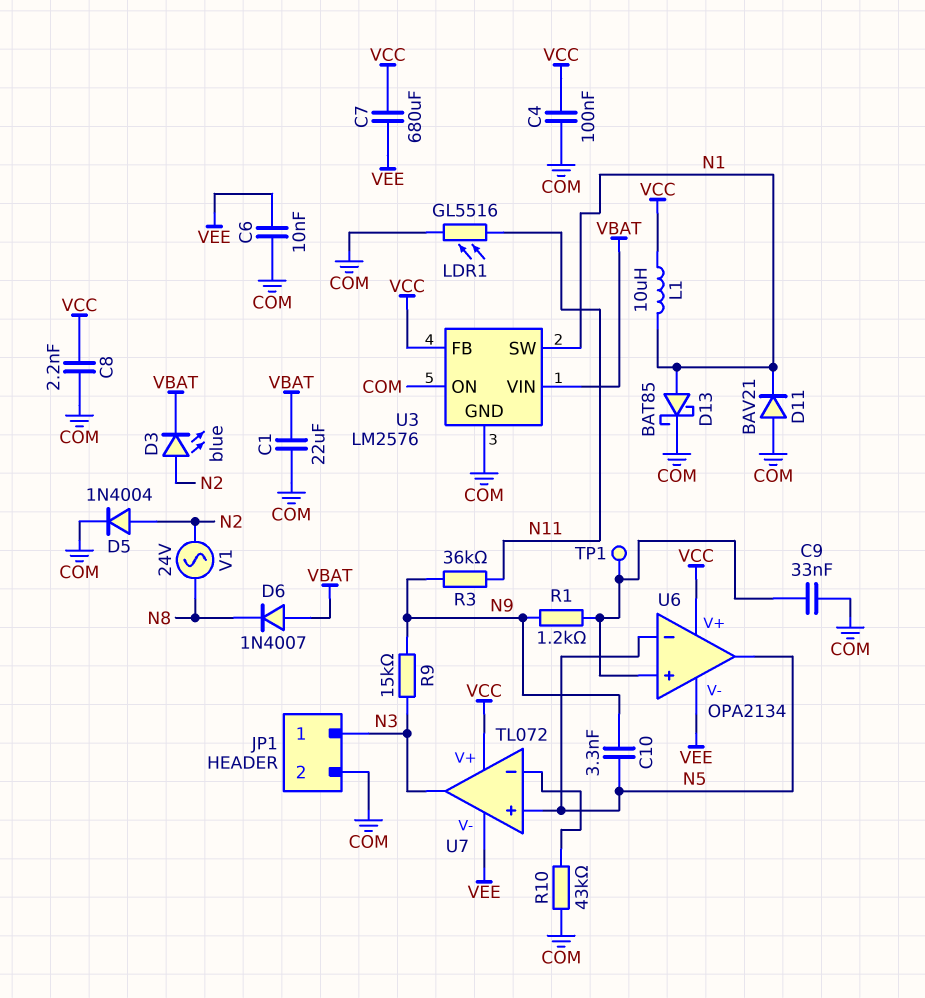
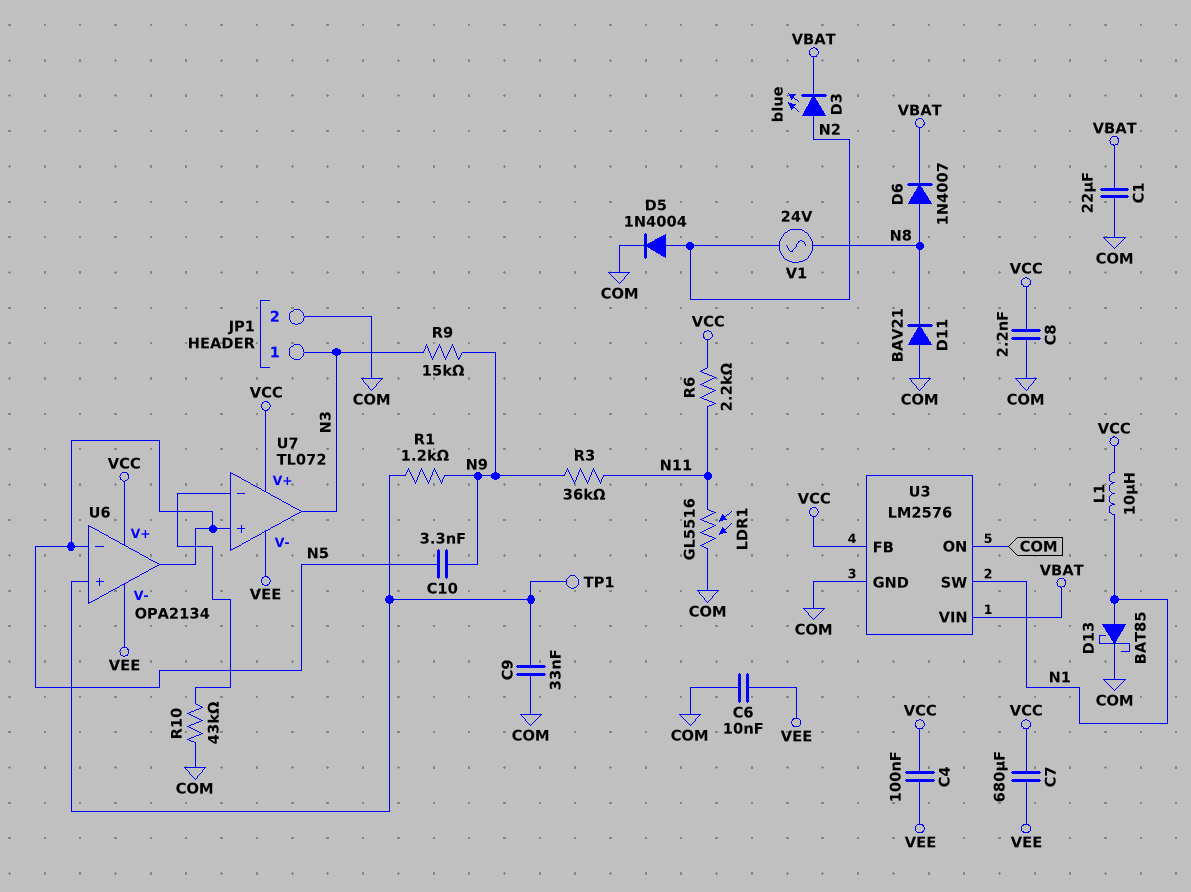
C4: 100nF (COM, VCC) -> 100nF (VCC, VEE)
D6: diode 1N4007 (A VBAT, K N8) -> diode 1N4007 (A N8, K VBAT)
D11: diode BAV21 (A COM, K N1) -> diode BAV21 (A COM, K N8)
R6: none -> 2.2k (N11, VCC)

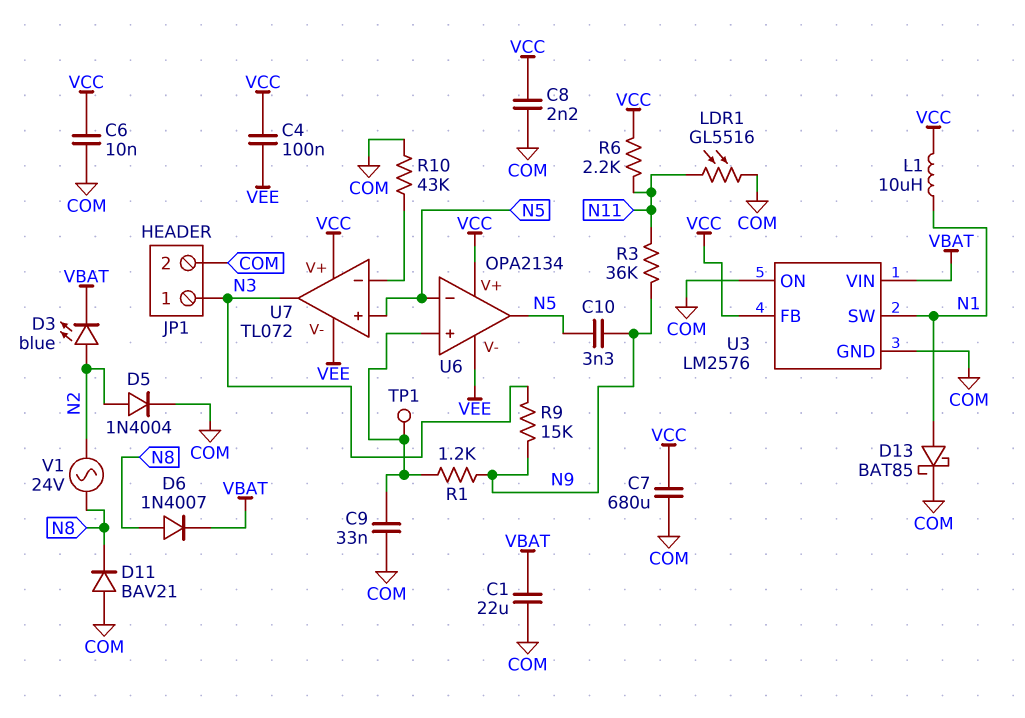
C6: 10nF (COM, VEE) -> 10nF (COM, VCC)
C7: 680uF (VCC, VEE) -> 680uF (COM, VCC)

